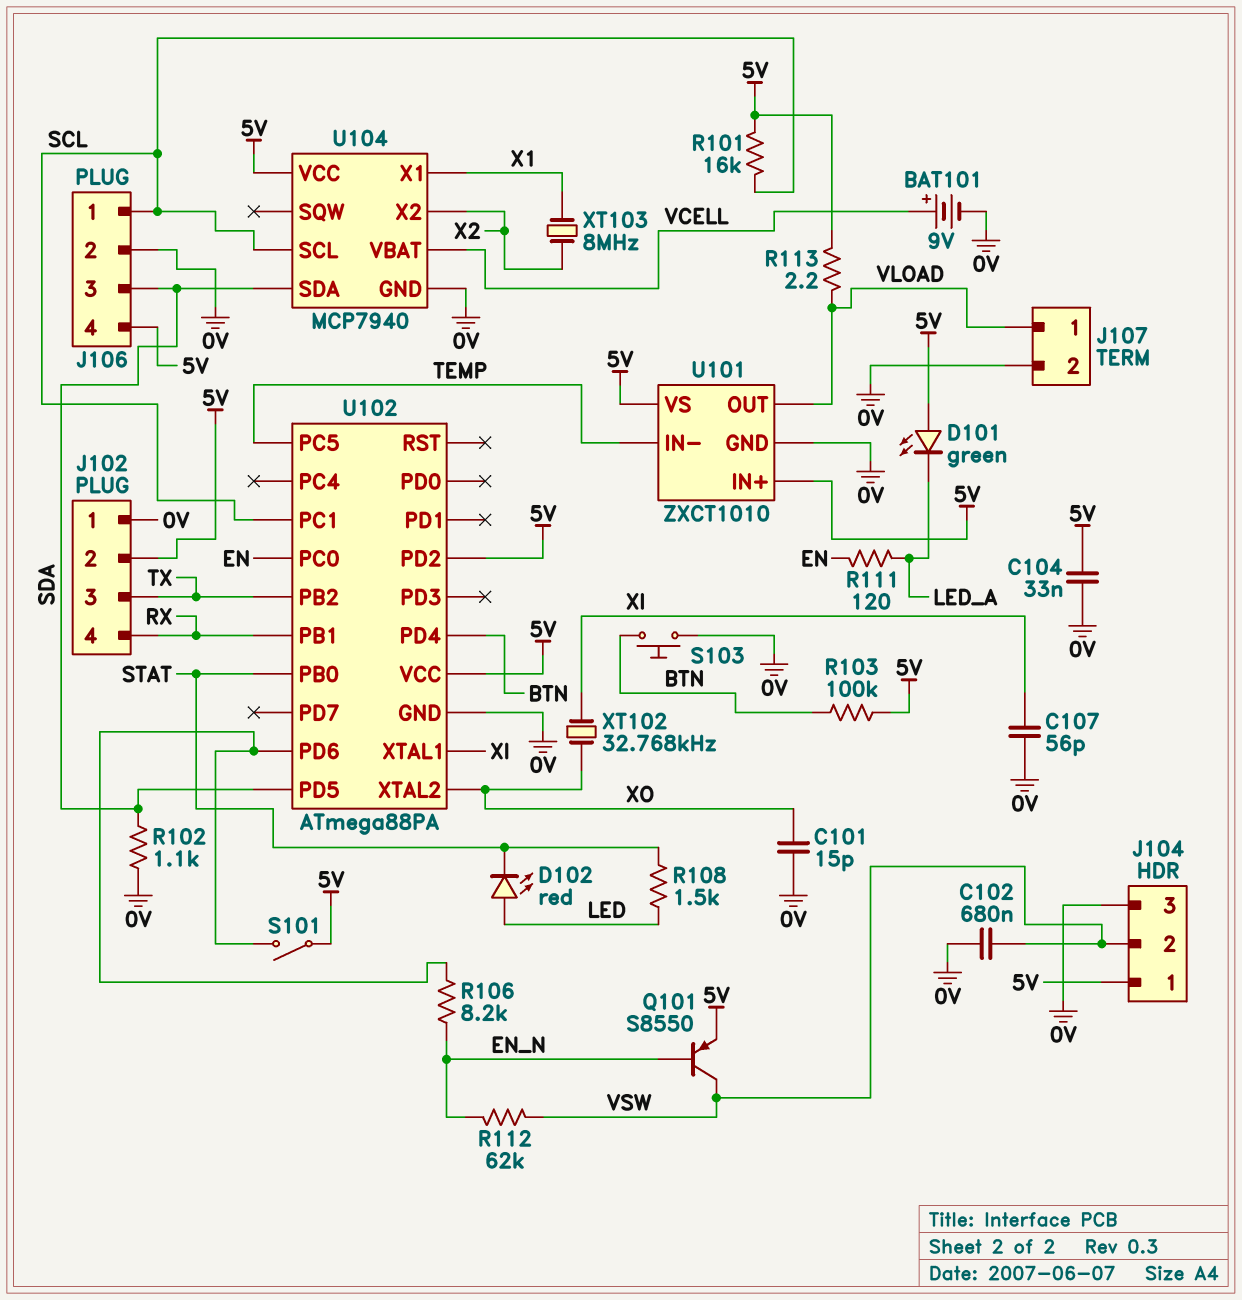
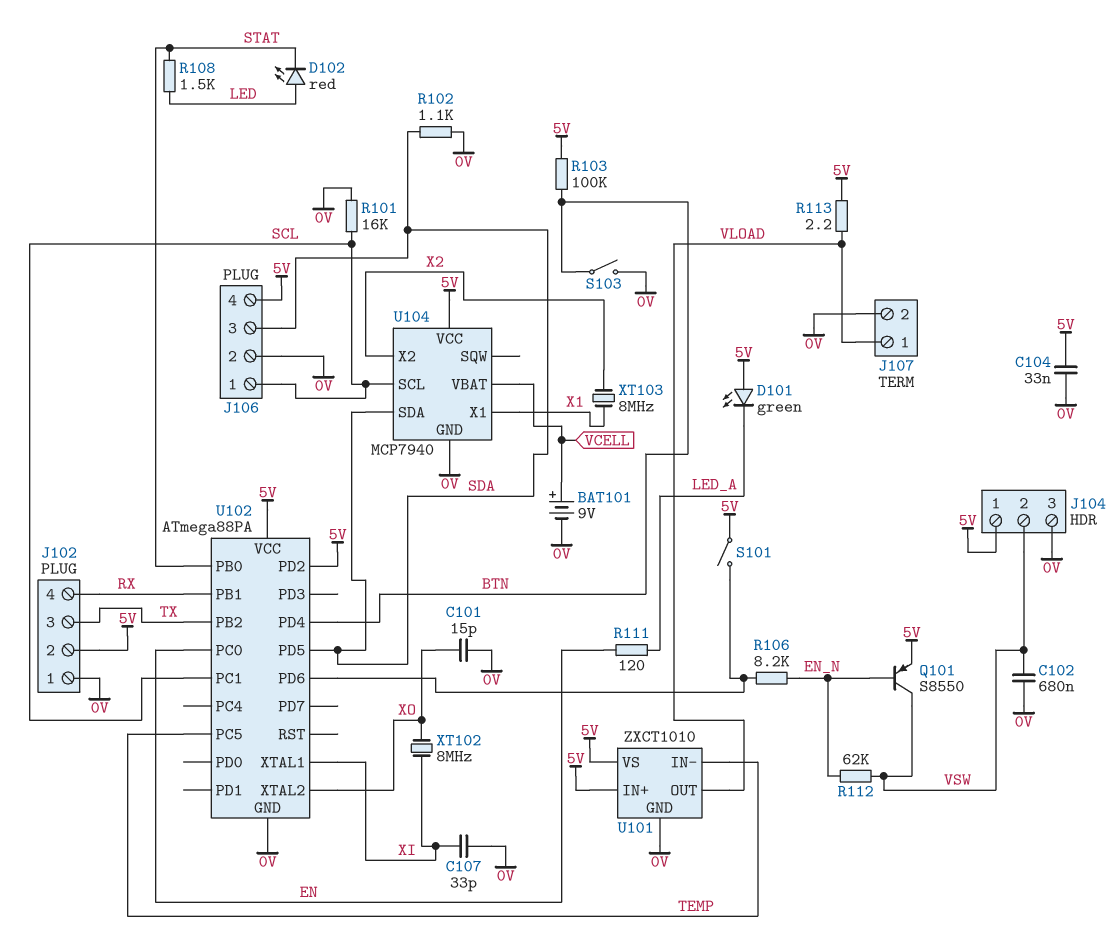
C107: 56pF (0V, XI) -> 33pF (0V, XI)
R101: 16k (5V, SCL) -> 16k (0V, SCL)
S103: button (0V, BTN) -> switch (0V, BTN)
XT102: 32.768kHz (XI, XO) -> 8MHz (XI, XO)

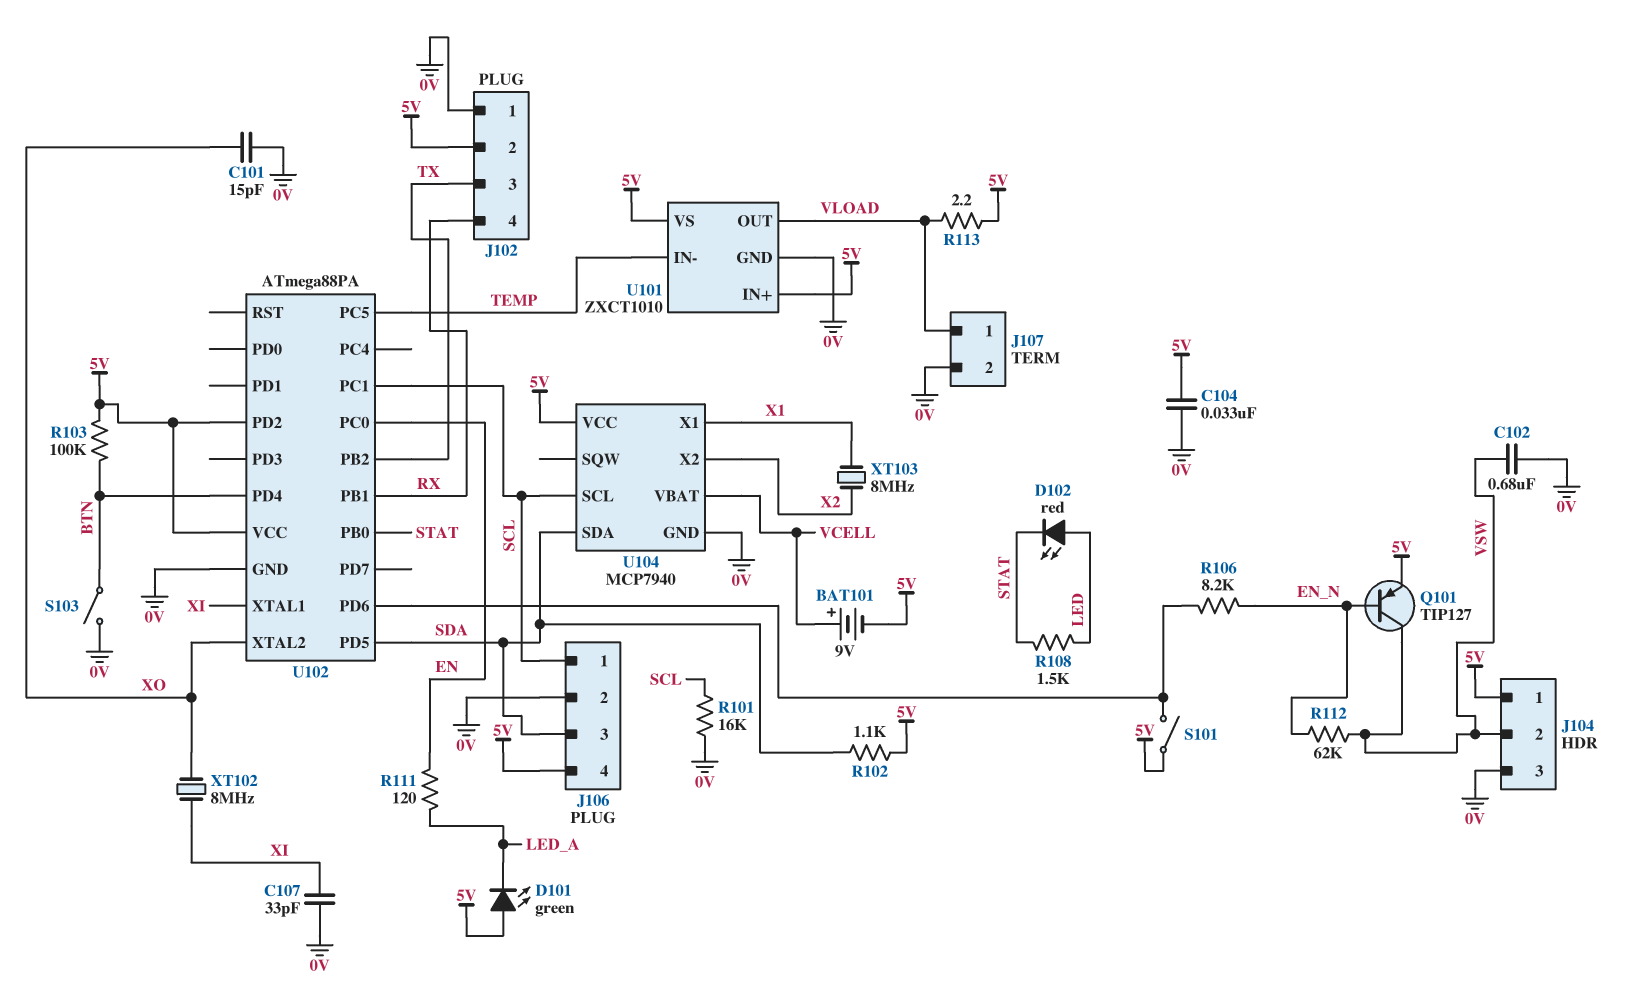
BAT101: 9V (plus VCELL, minus 0V) -> 9V (plus VCELL, minus 5V)
Q101: PNP S8550 (B EN_N, C VSW, E 5V) -> PNP TIP127 (B EN_N, C VSW, E 5V)
R102: 1.1k (0V, SDA) -> 1.1k (5V, SDA)

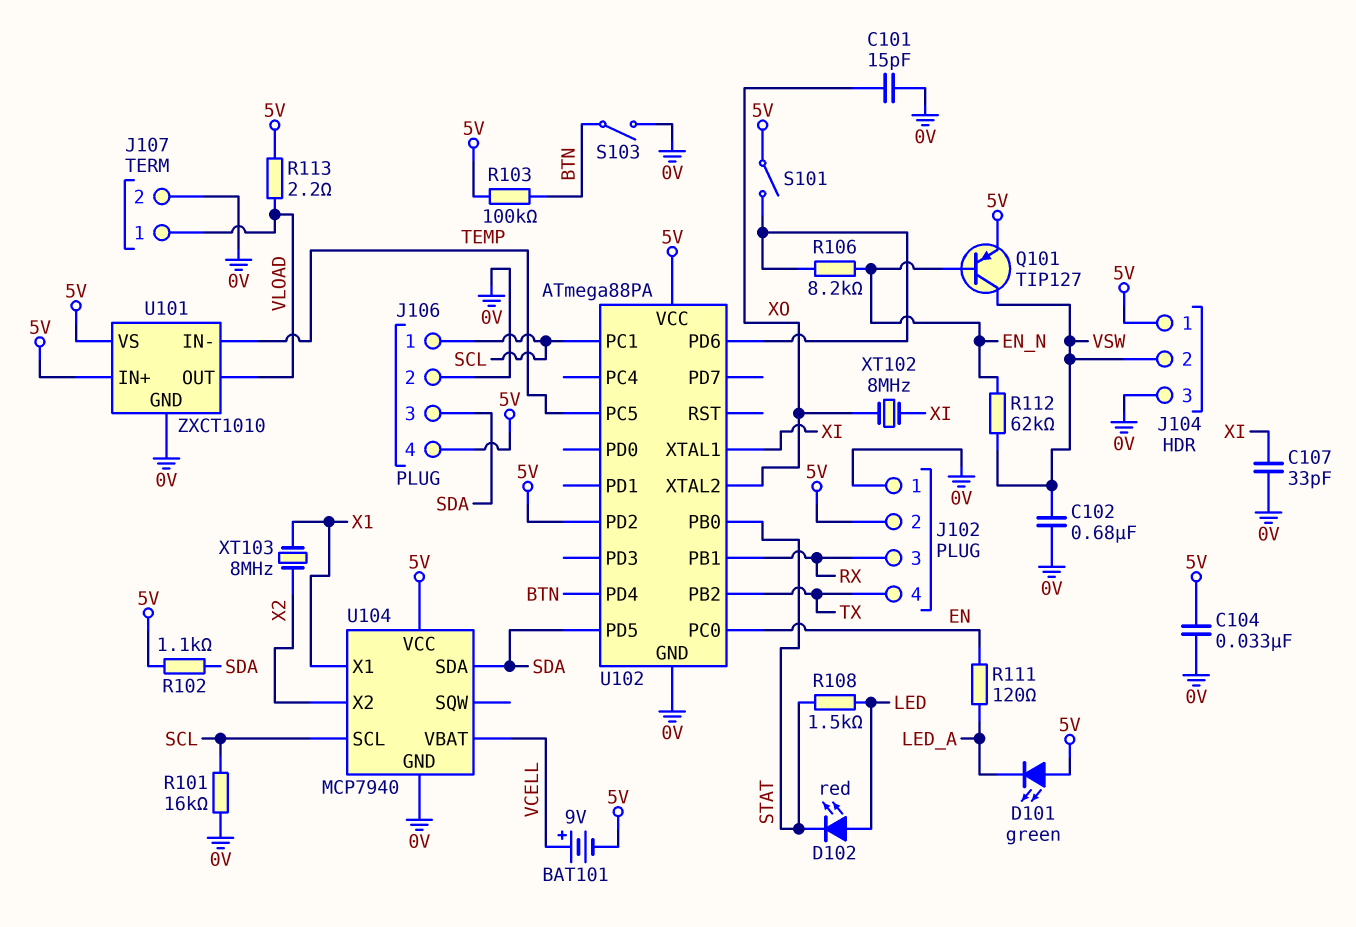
J102 pin 3: TX -> RX
J102 pin 4: RX -> TX

